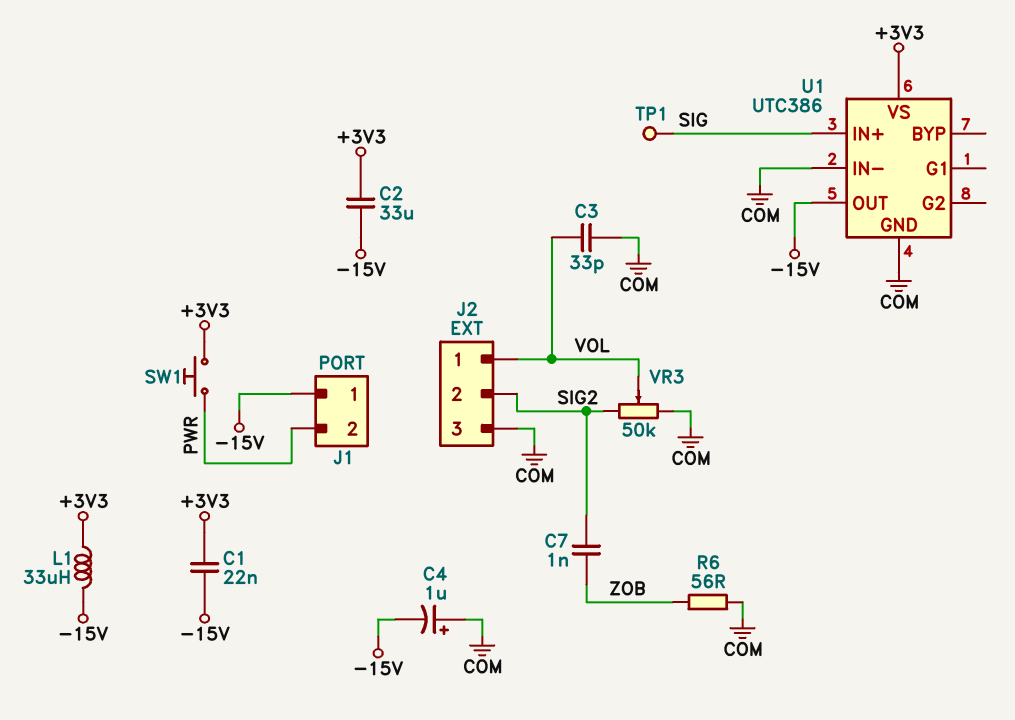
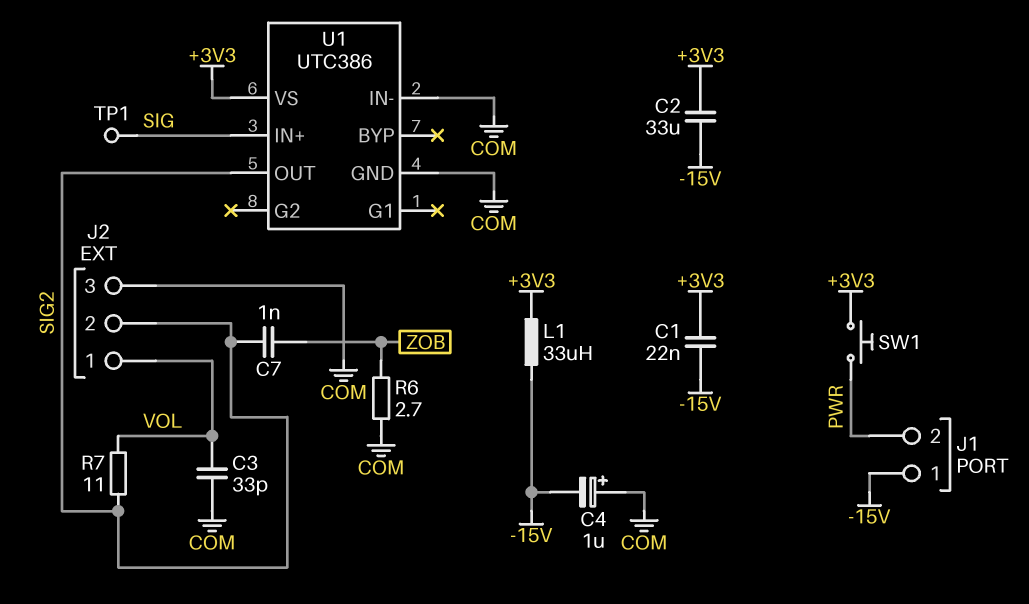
R6: 56 (COM, ZOB) -> 2.7 (COM, ZOB)
R7: none -> 11 (SIG2, VOL)
U1 pin OUT: -15V -> SIG2
VR3: 50k (COM, SIG2, wiper VOL) -> none

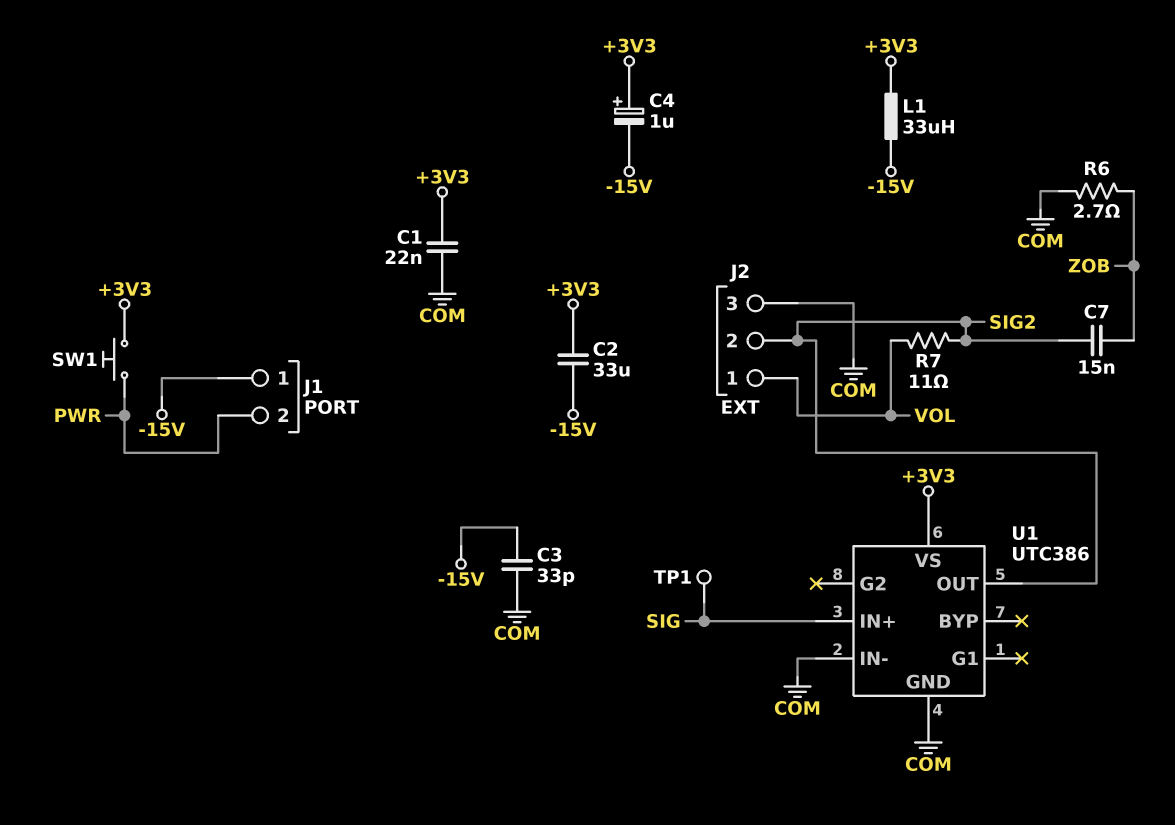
C1: 22nF (+3V3, -15V) -> 22nF (+3V3, COM)
C3: 33pF (COM, VOL) -> 33pF (-15V, COM)
C4: 1uF (plus COM, minus -15V) -> 1uF (plus +3V3, minus -15V)
C7: 1nF (SIG2, ZOB) -> 15nF (SIG2, ZOB)

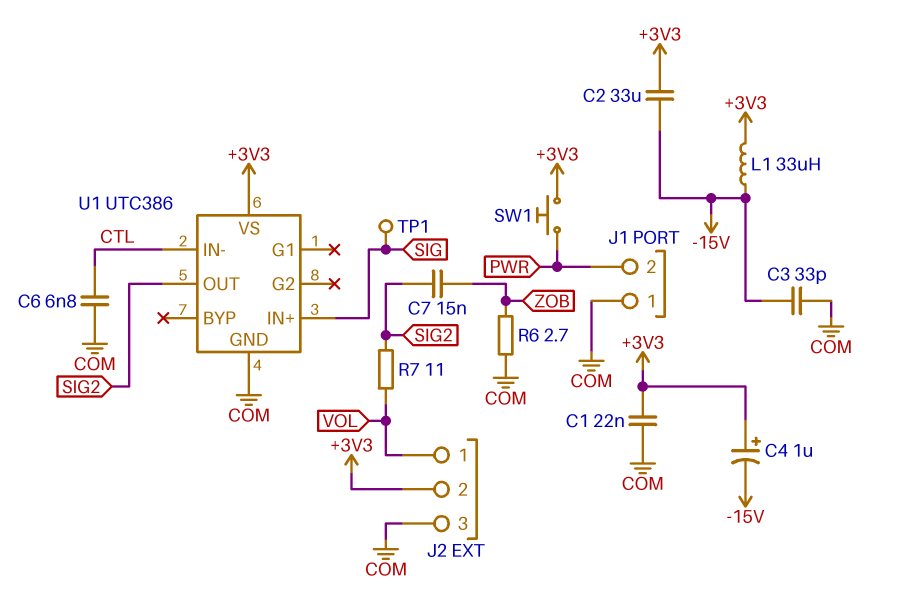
C6: none -> 6.8nF (COM, CTL)
J1 pin 1: -15V -> COM
J2 pin 2: SIG2 -> +3V3
U1 pin IN-: COM -> CTL

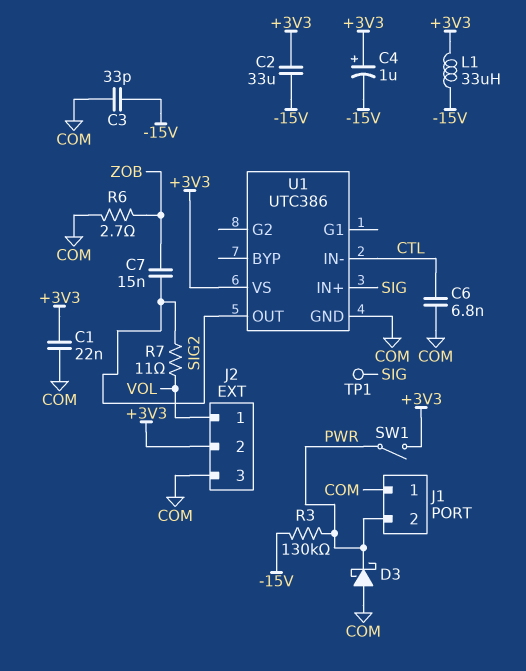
D3: none -> schottky (A COM, K PWR)
R3: none -> 130k (-15V, PWR)
SW1: button (+3V3, PWR) -> switch (+3V3, PWR)

